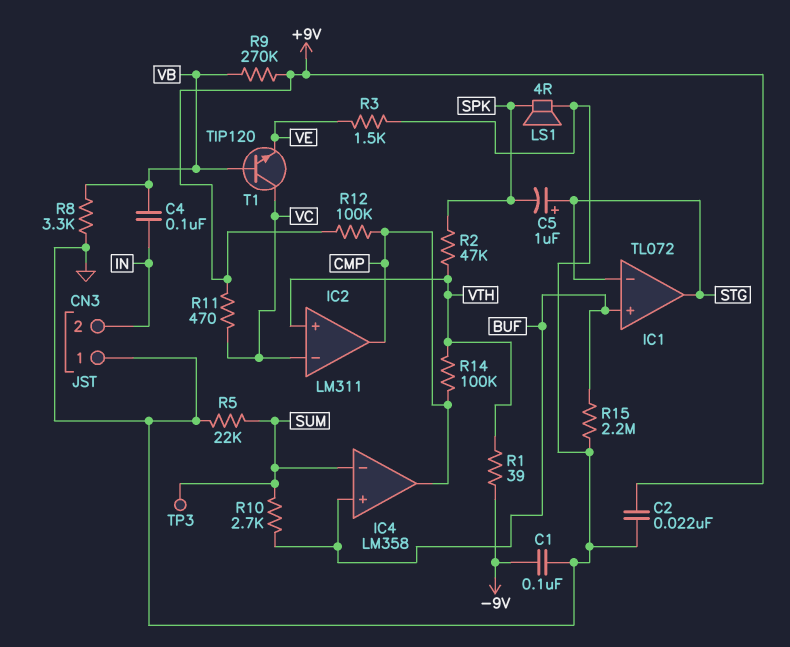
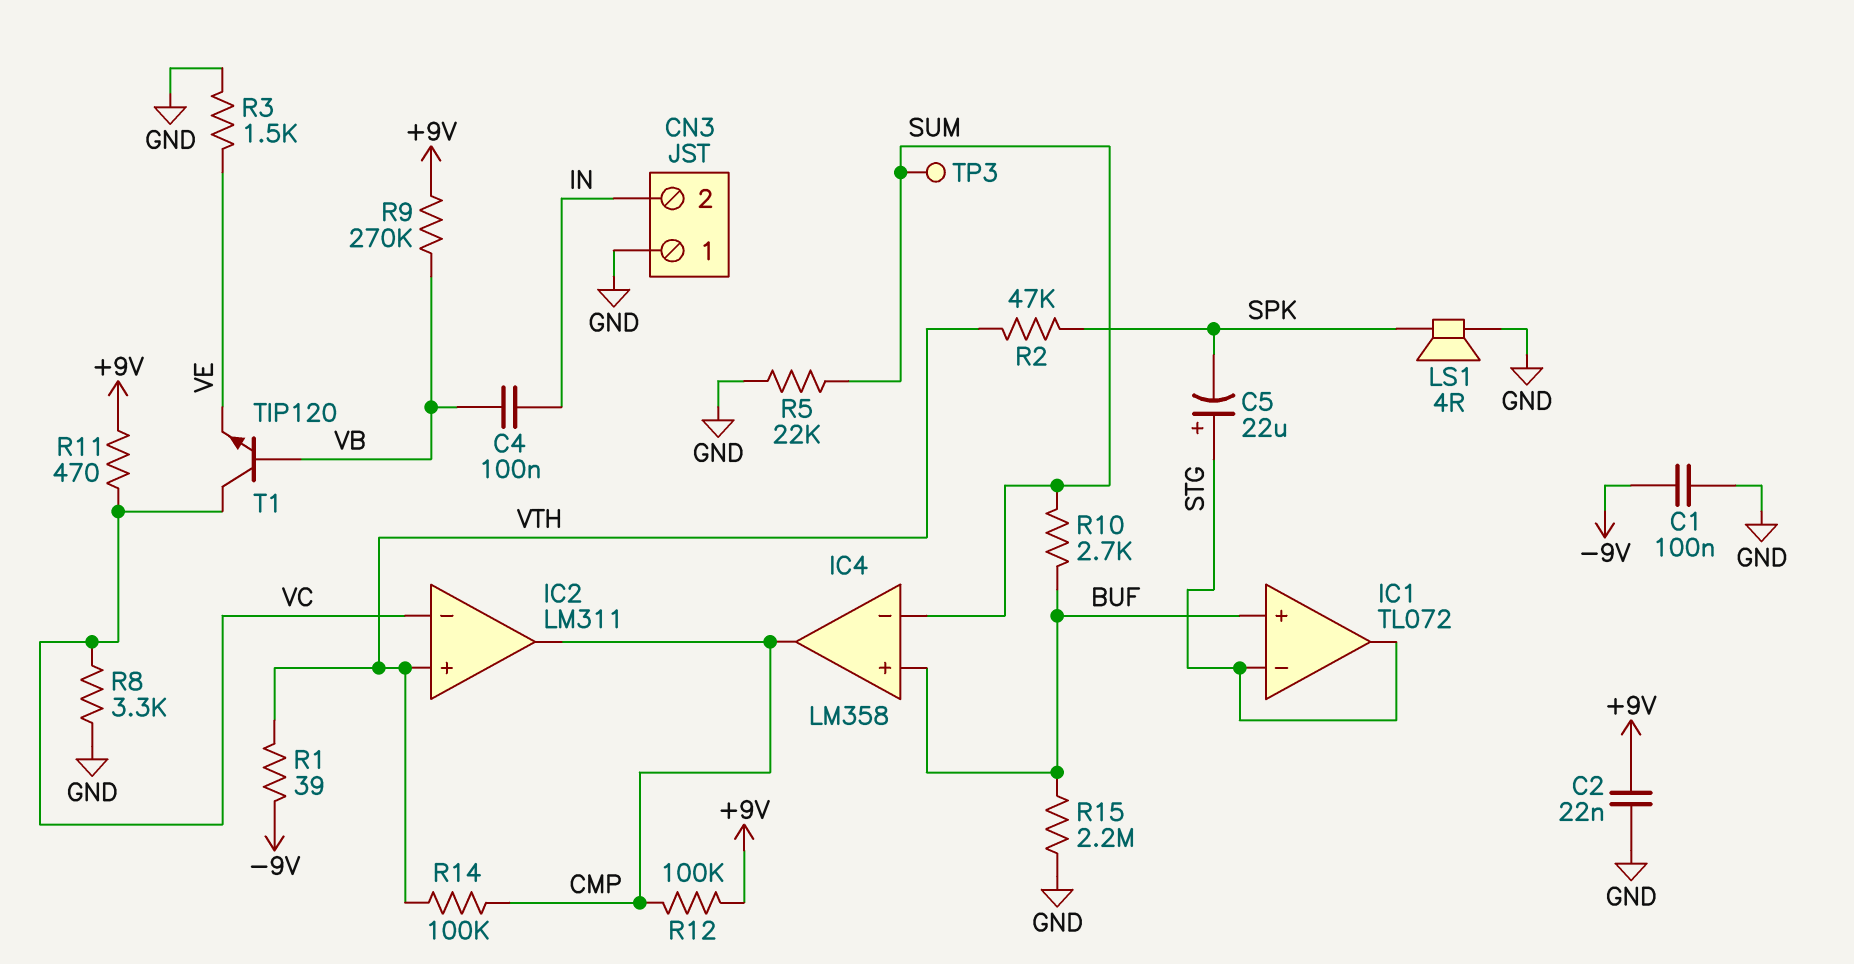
C5: 1uF (plus STG, minus SPK) -> 22uF (plus STG, minus SPK)
R8: 3.3k (GND, VB) -> 3.3k (GND, VC)

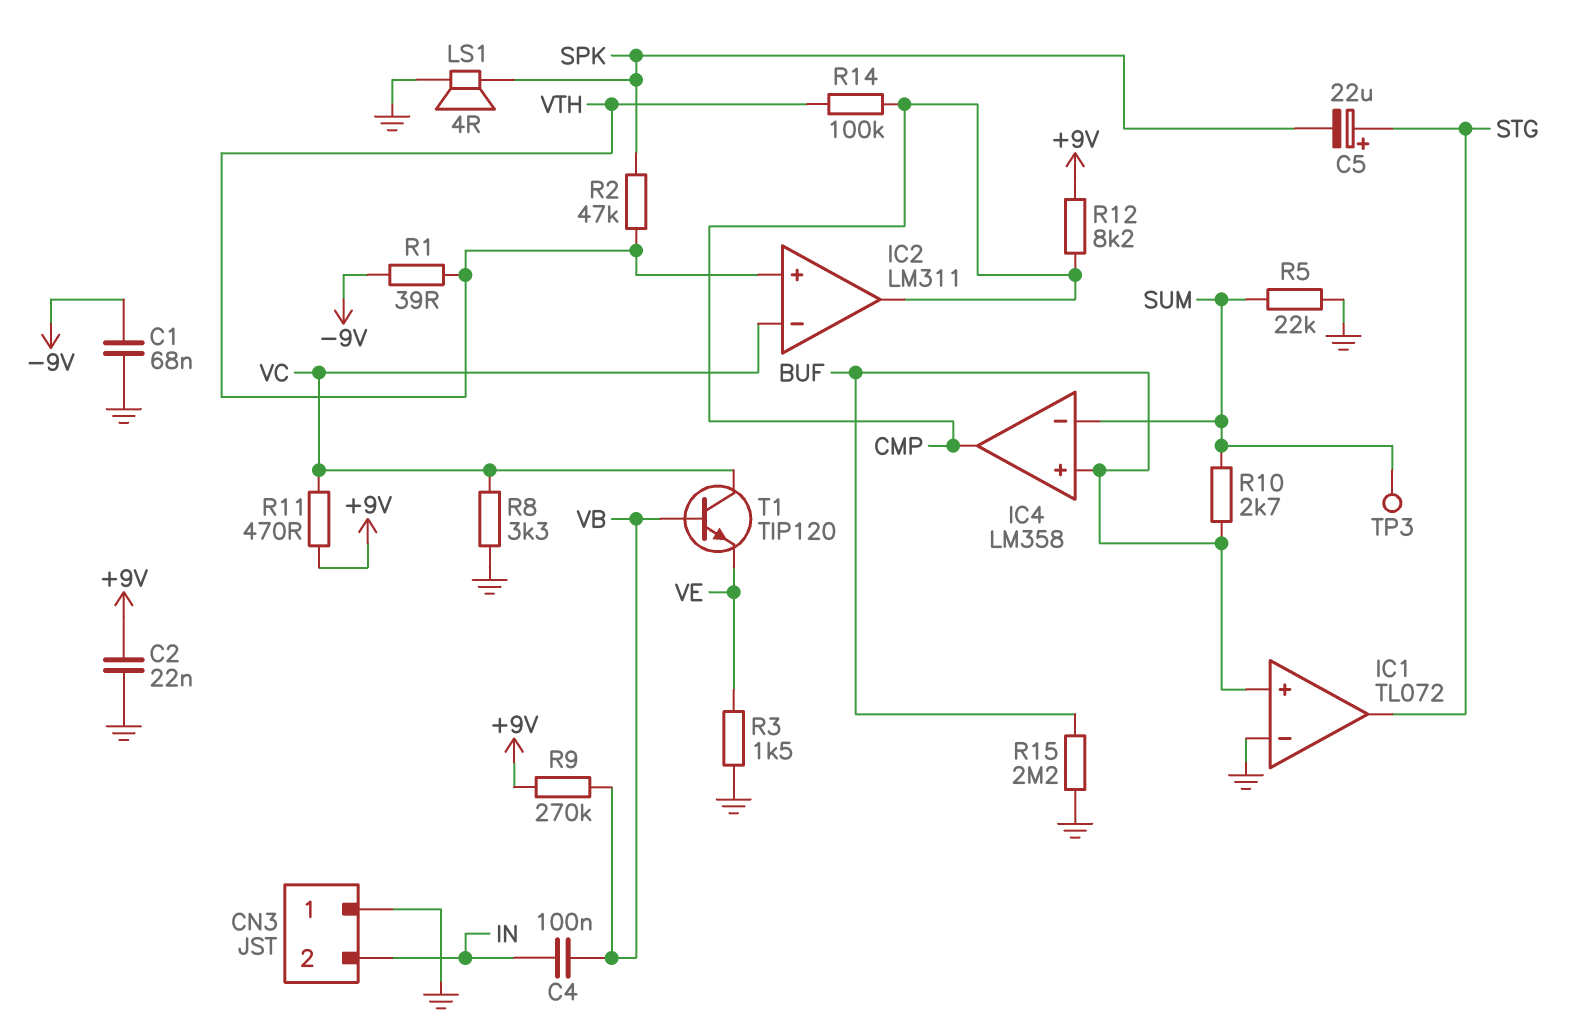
C1: 100nF (-9V, GND) -> 68nF (-9V, GND)
IC1 pin in-: STG -> GND
R12: 100k (+9V, CMP) -> 8.2k (+9V, CMP)

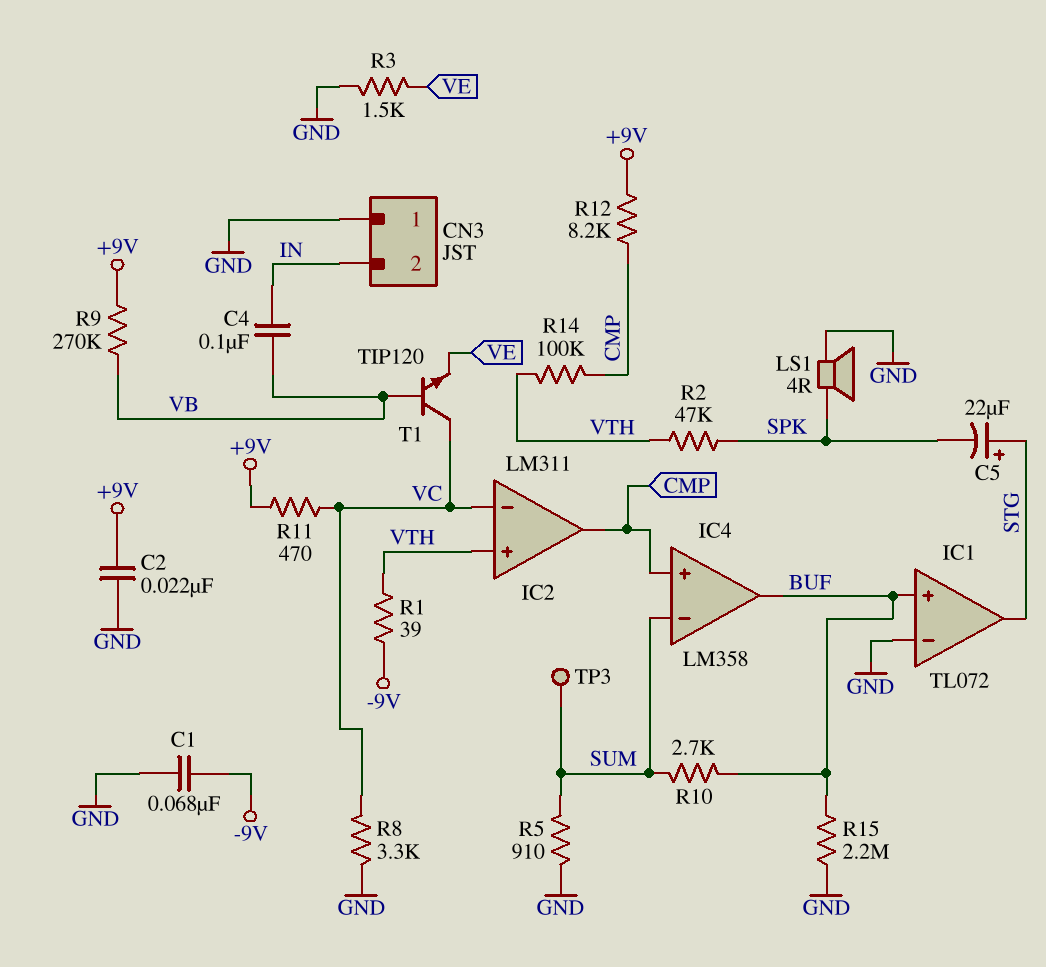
IC4 pin in+: BUF -> CMP
IC4 pin out: CMP -> BUF
R5: 22k (GND, SUM) -> 910 (GND, SUM)

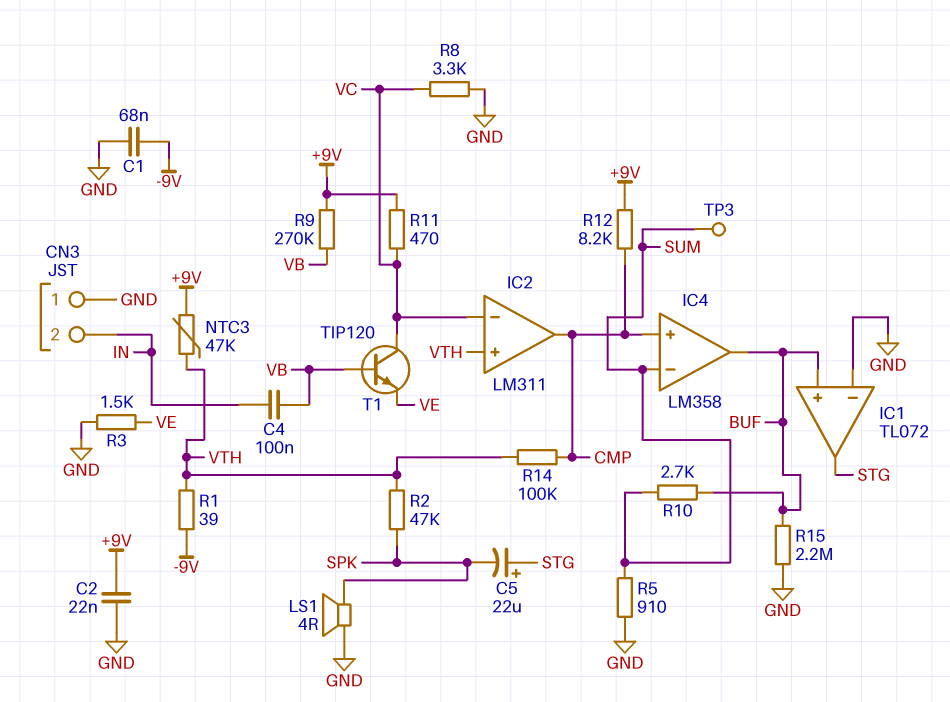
NTC3: none -> 47k (+9V, VTH)

